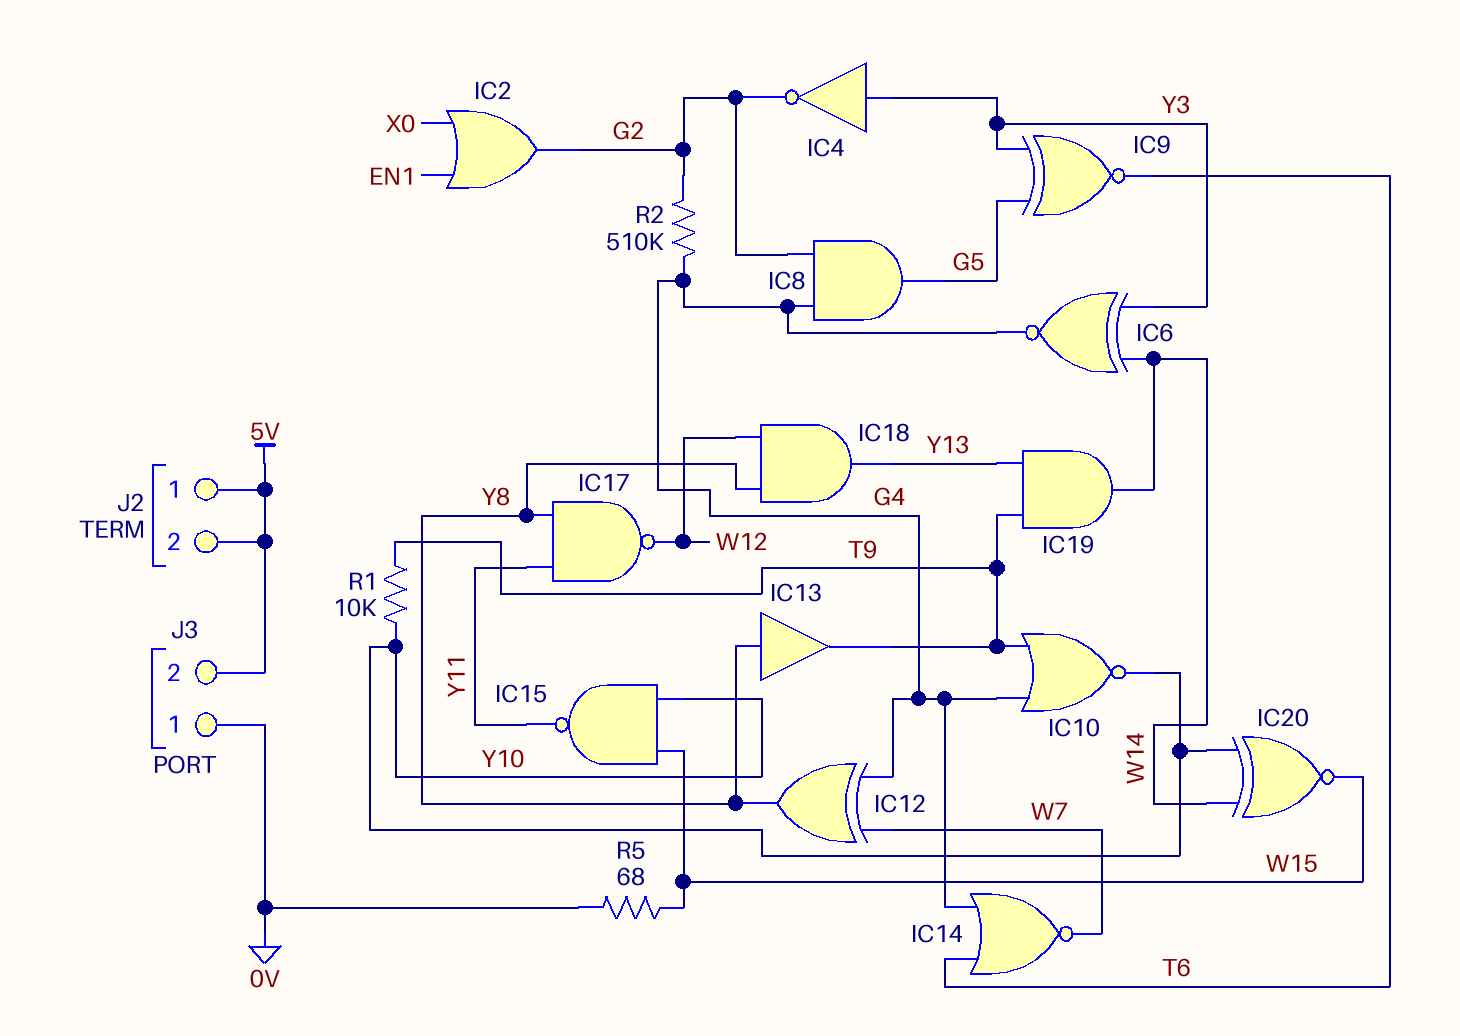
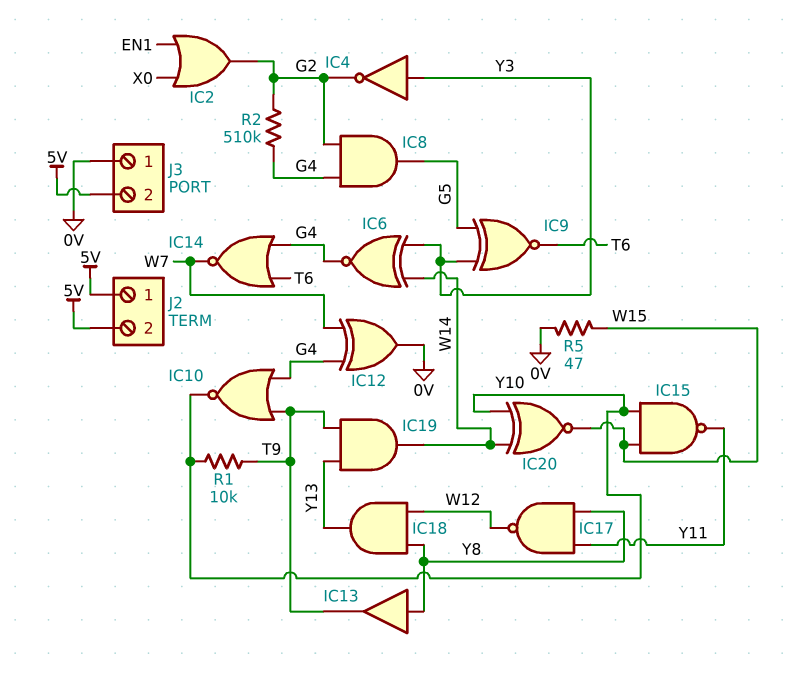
IC12: XOR (in G4, in W7, out Y8) -> XOR (in G4, in W7, out 0V)
R5: 68 (0V, W15) -> 47 (0V, W15)

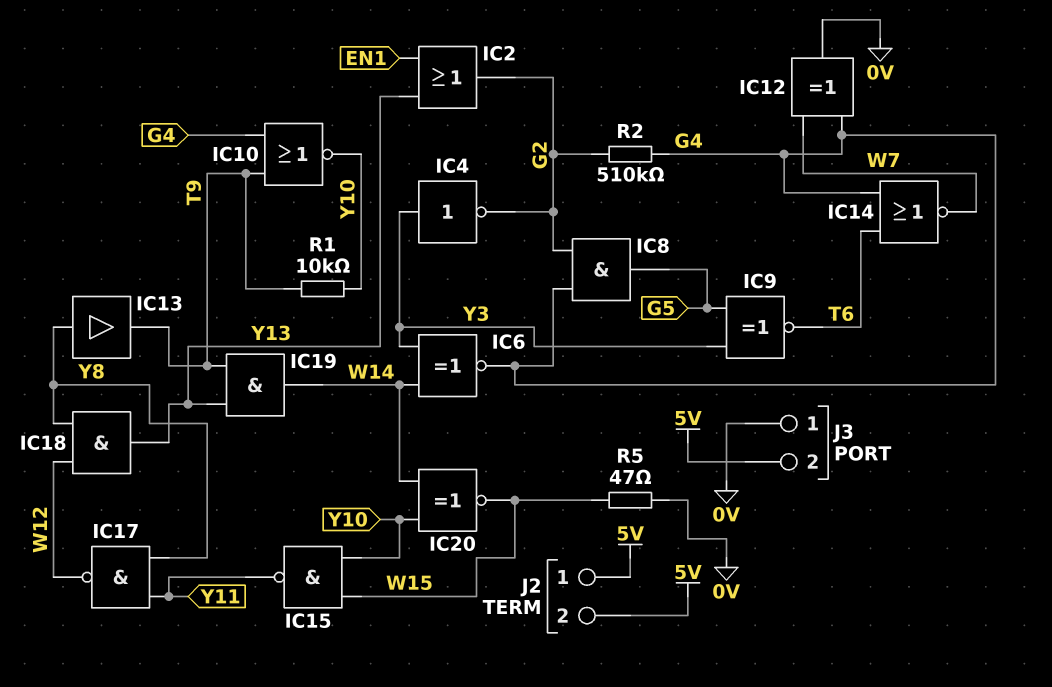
IC2: OR (in EN1, in X0, out G2) -> OR (in EN1, in Y13, out G2)

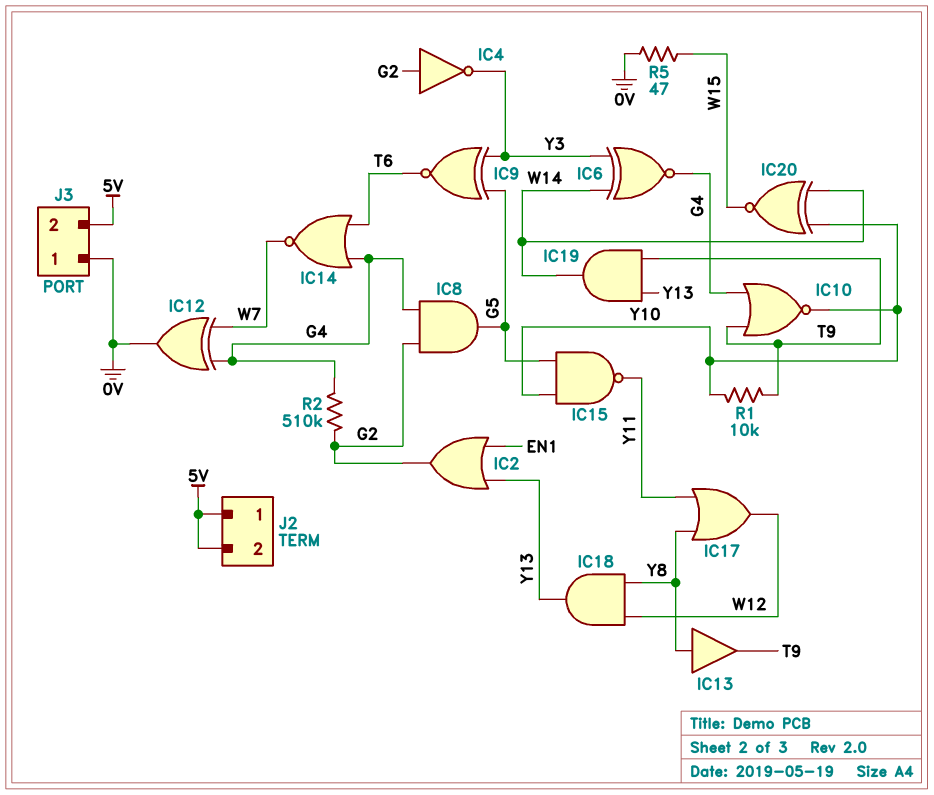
IC4: NOT (in Y3, out G2) -> NOT (in G2, out Y3)
IC15: NAND (in W15, in Y10, out Y11) -> NAND (in G5, in Y10, out Y11)
IC17: NAND (in Y8, in Y11, out W12) -> OR (in Y8, in Y11, out W12)

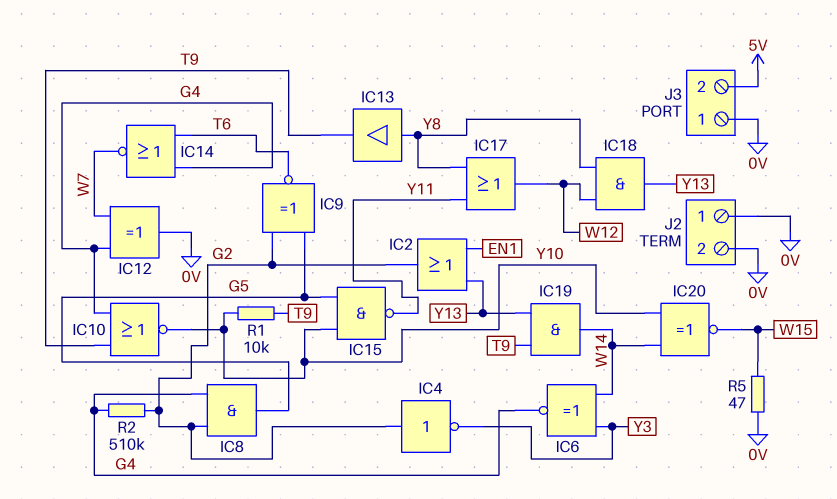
IC9: XNOR (in G5, in Y3, out T6) -> XNOR (in G2, in G5, out T6)
J2 pin 1: 5V -> 0V
J2 pin 2: 5V -> 0V

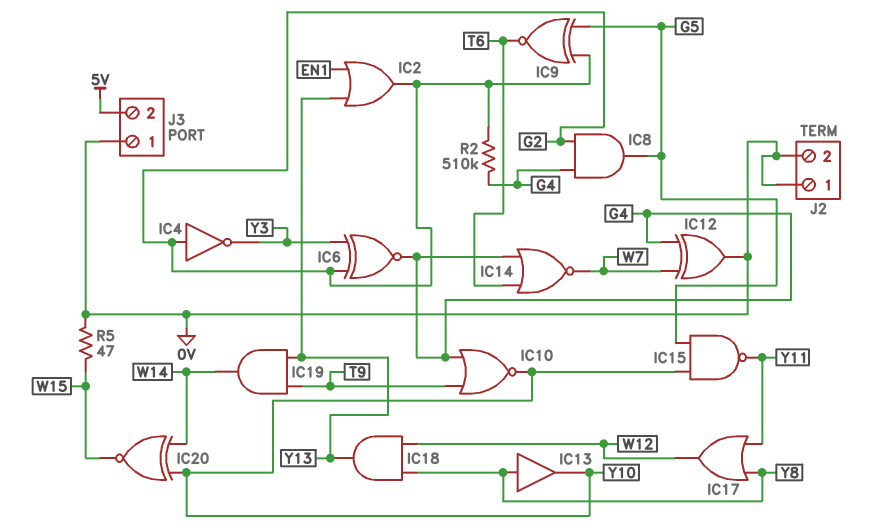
IC6: XNOR (in W14, in Y3, out G4) -> XNOR (in G2, in Y3, out G4)
IC13: buffer (in Y8, out T9) -> buffer (in Y8, out Y10)
R1: 10k (T9, Y10) -> none

